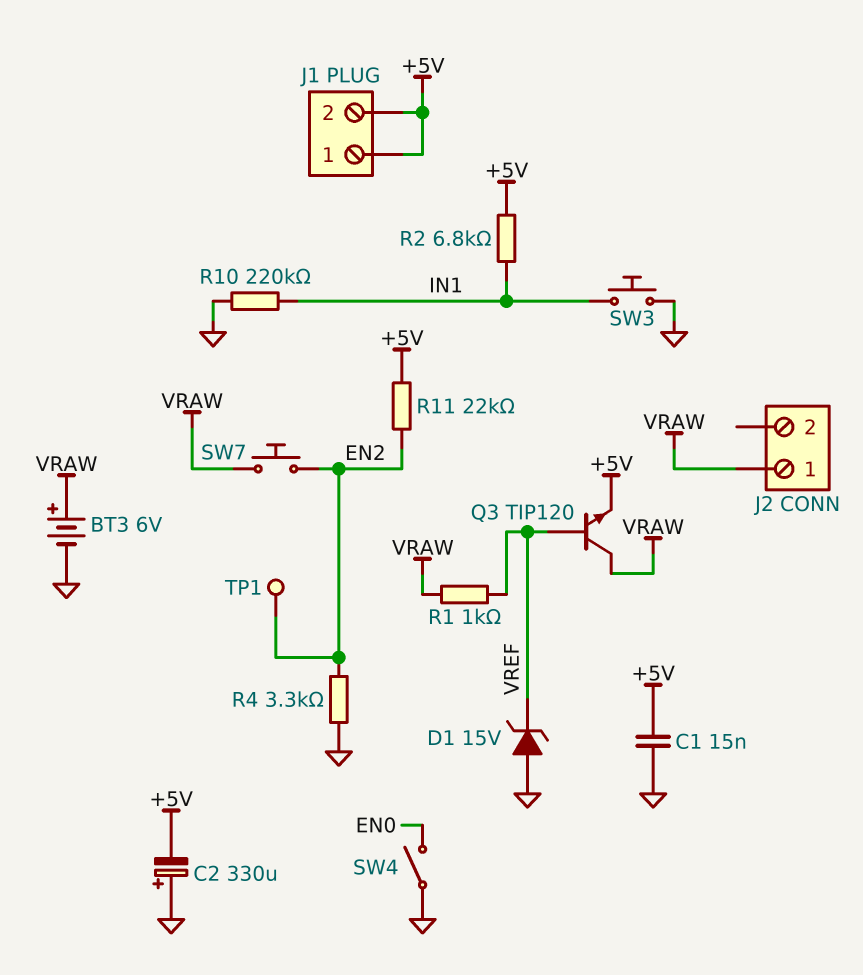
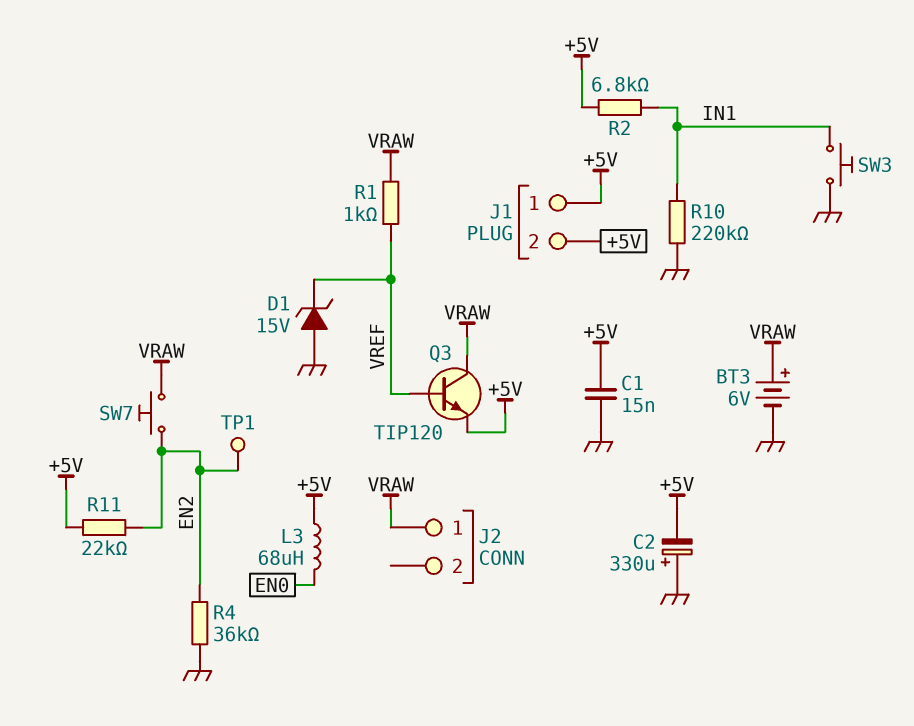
L3: none -> 68uH (+5V, EN0)
R4: 3.3k (EN2, GND) -> 36k (EN2, GND)
SW4: switch (EN0, GND) -> none

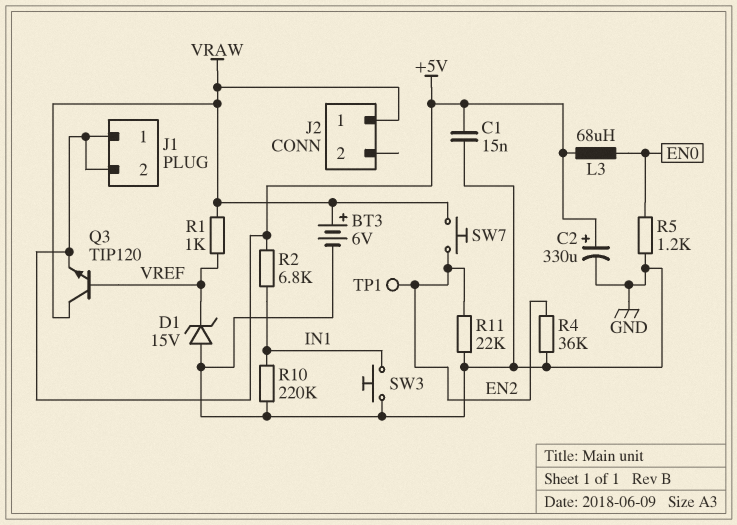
C2: 330uF (plus GND, minus +5V) -> 330uF (plus +5V, minus GND)
R5: none -> 1.2k (EN0, GND)
R11: 22k (+5V, EN2) -> 22k (EN2, GND)

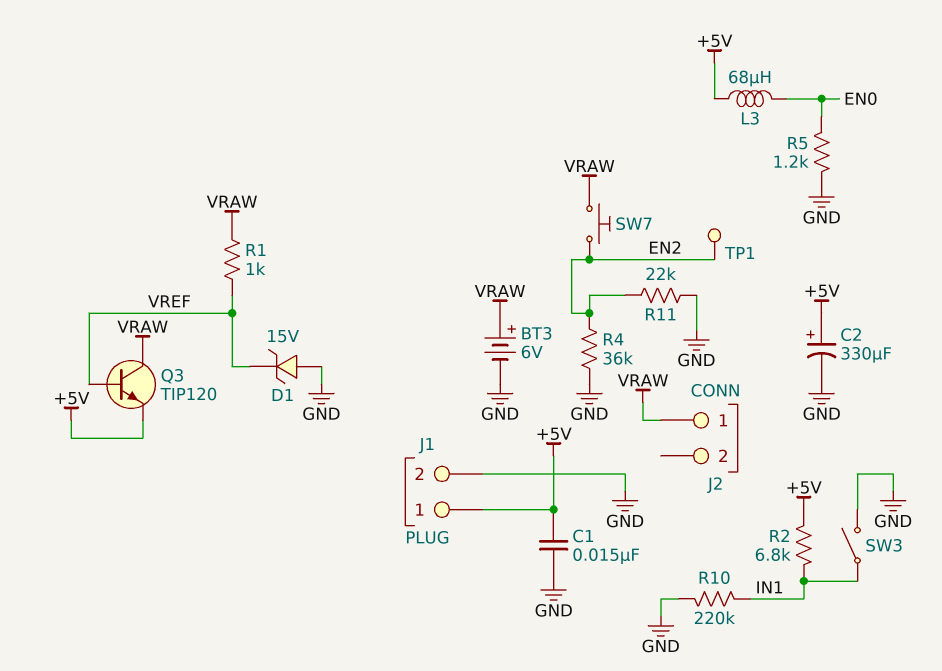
J1 pin 2: +5V -> GND
SW3: button (GND, IN1) -> switch (GND, IN1)

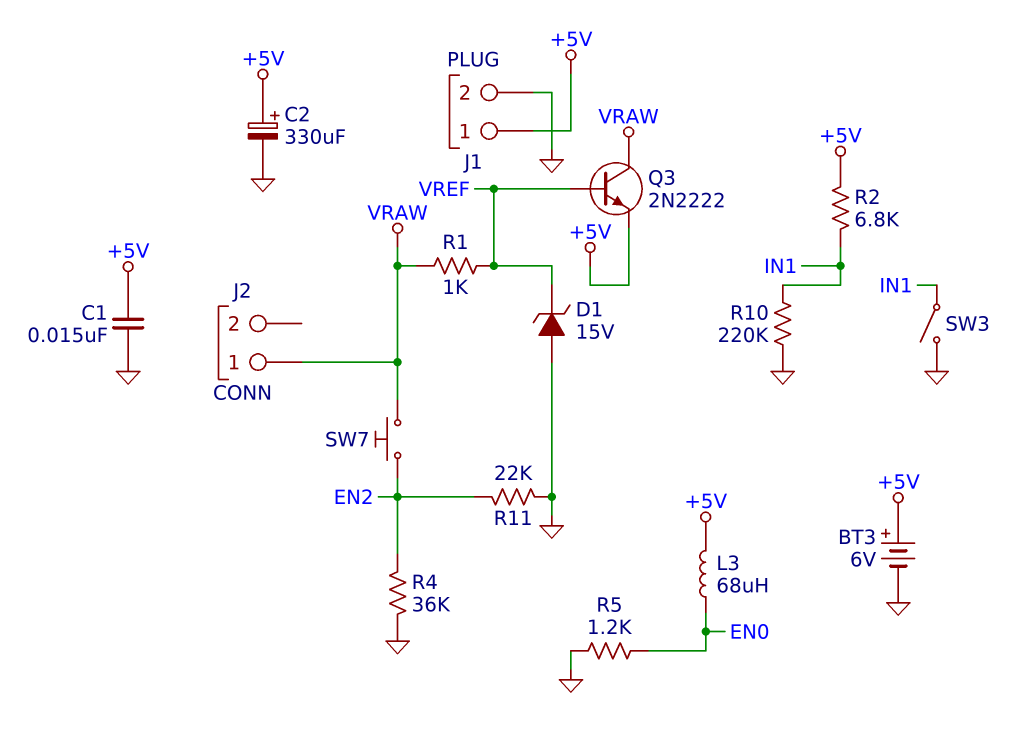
BT3: 6V (plus VRAW, minus GND) -> 6V (plus +5V, minus GND)
Q3: NPN TIP120 (B VREF, C VRAW, E +5V) -> NPN 2N2222 (B VREF, C VRAW, E +5V)
TP1: test point (EN2) -> none

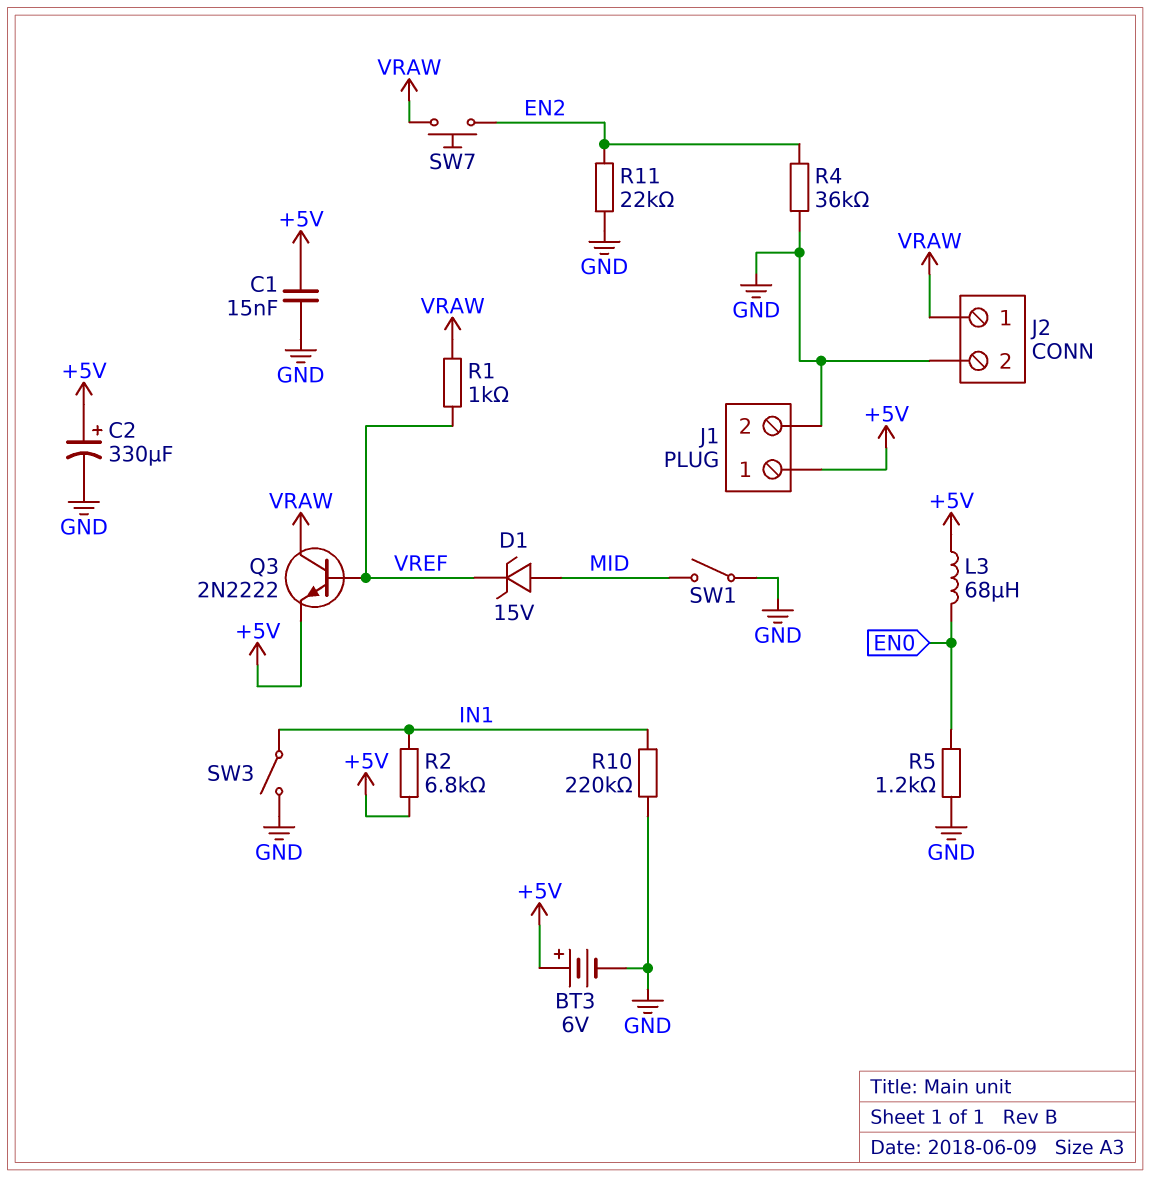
D1: zener 15V (A GND, K VREF) -> zener 15V (A MID, K VREF)
J2 pin 2: none -> GND
SW1: none -> switch (GND, MID)

